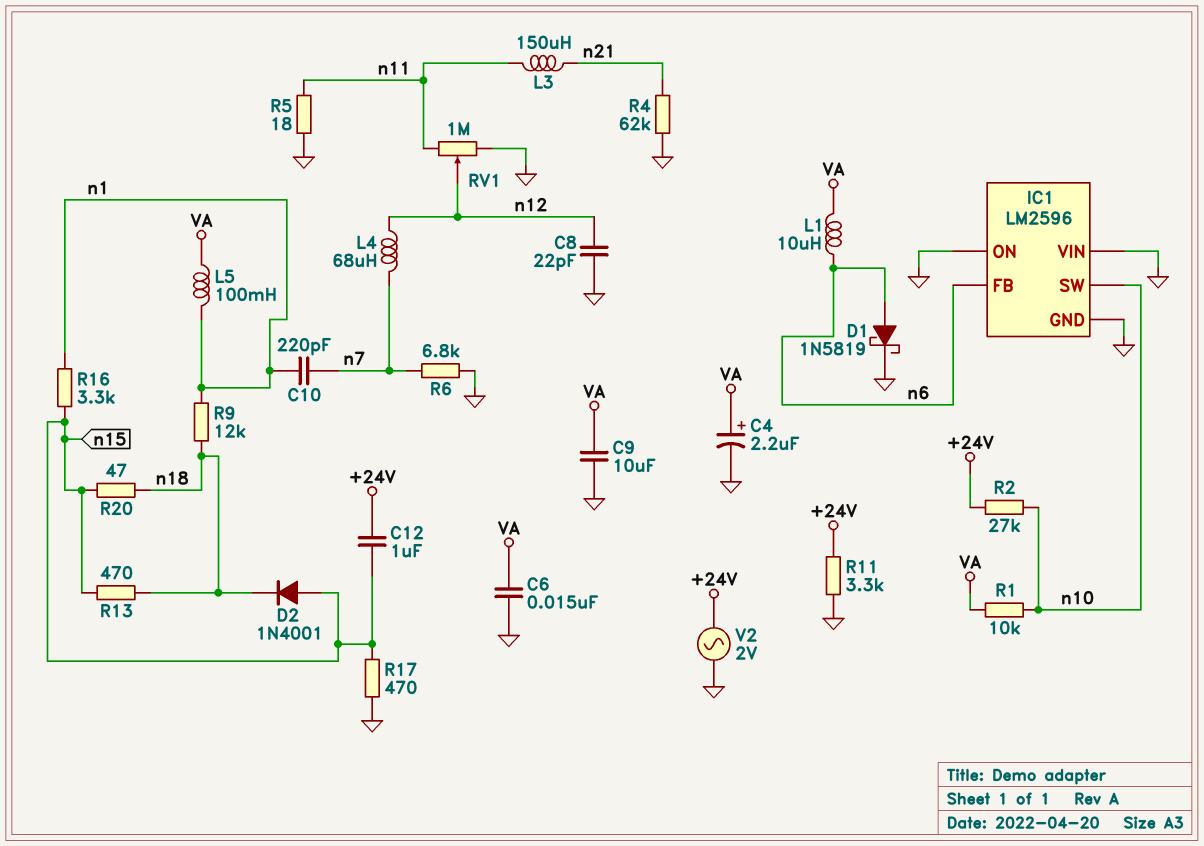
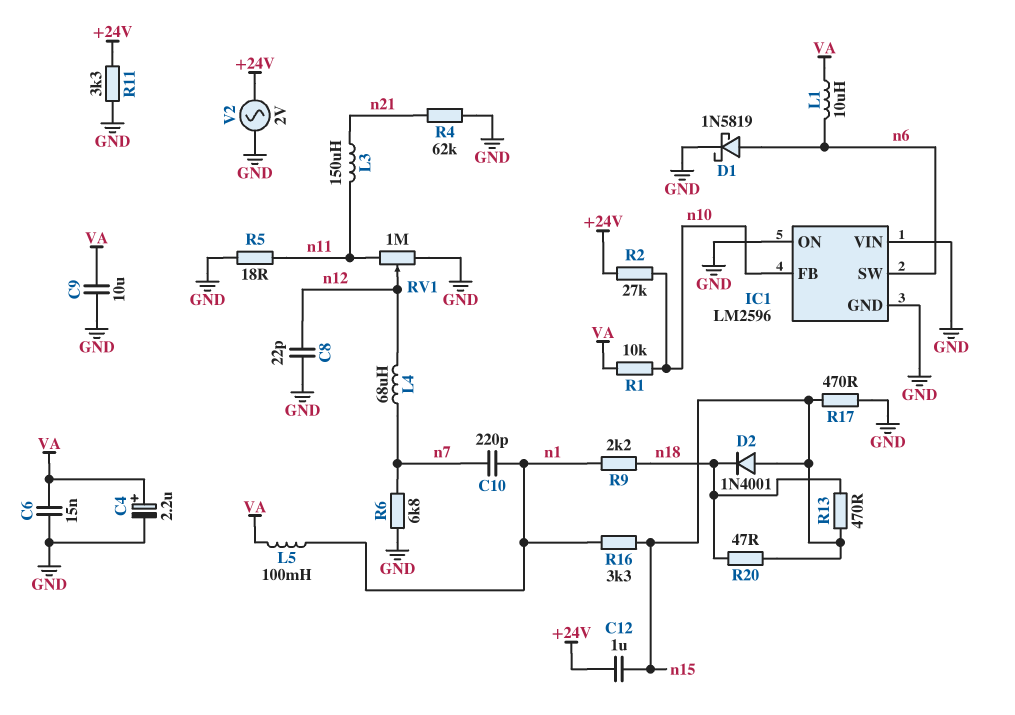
IC1 pin FB: n6 -> n10
IC1 pin SW: n10 -> n6
R9: 12k (n1, n18) -> 2.2k (n1, n18)

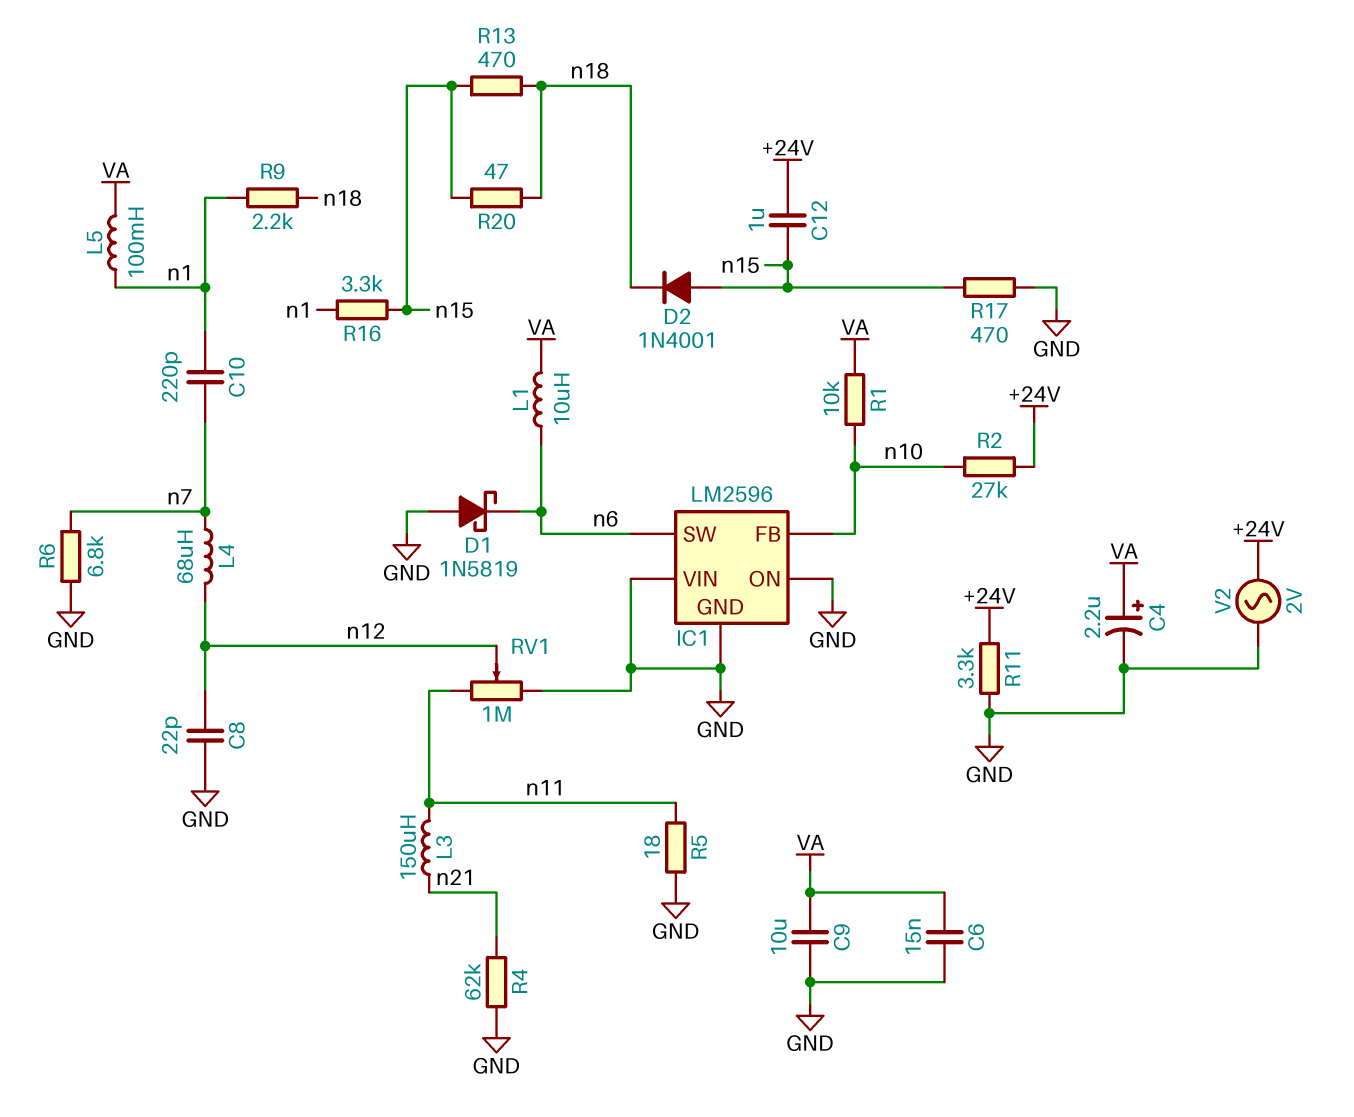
D1: schottky 1N5819 (A n6, K GND) -> schottky 1N5819 (A GND, K n6)

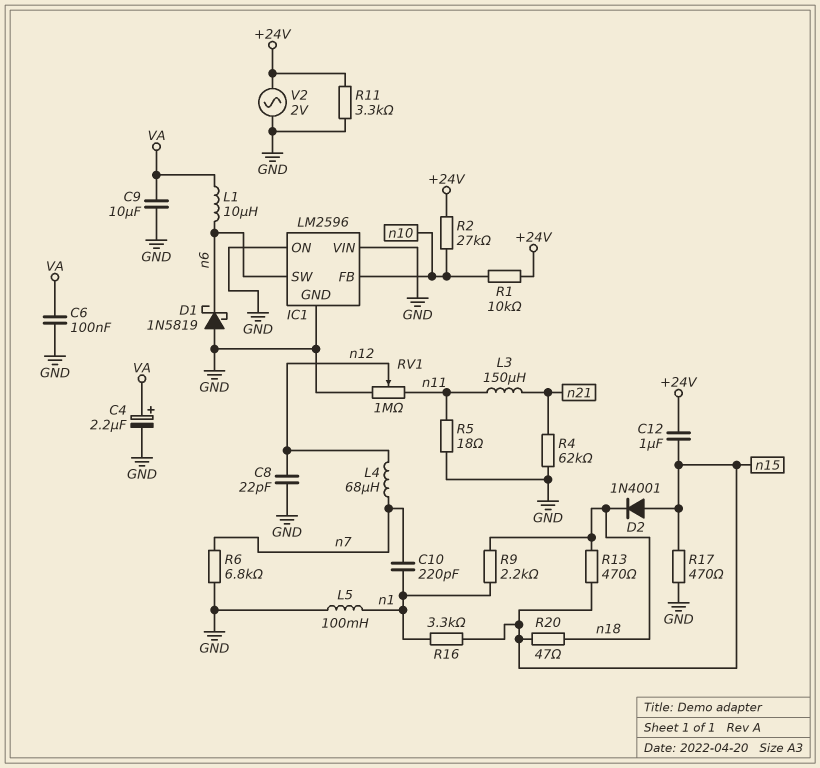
C6: 15nF (GND, VA) -> 100nF (GND, VA)
L5: 100mH (VA, n1) -> 100mH (GND, n1)
R1: 10k (VA, n10) -> 10k (+24V, n10)

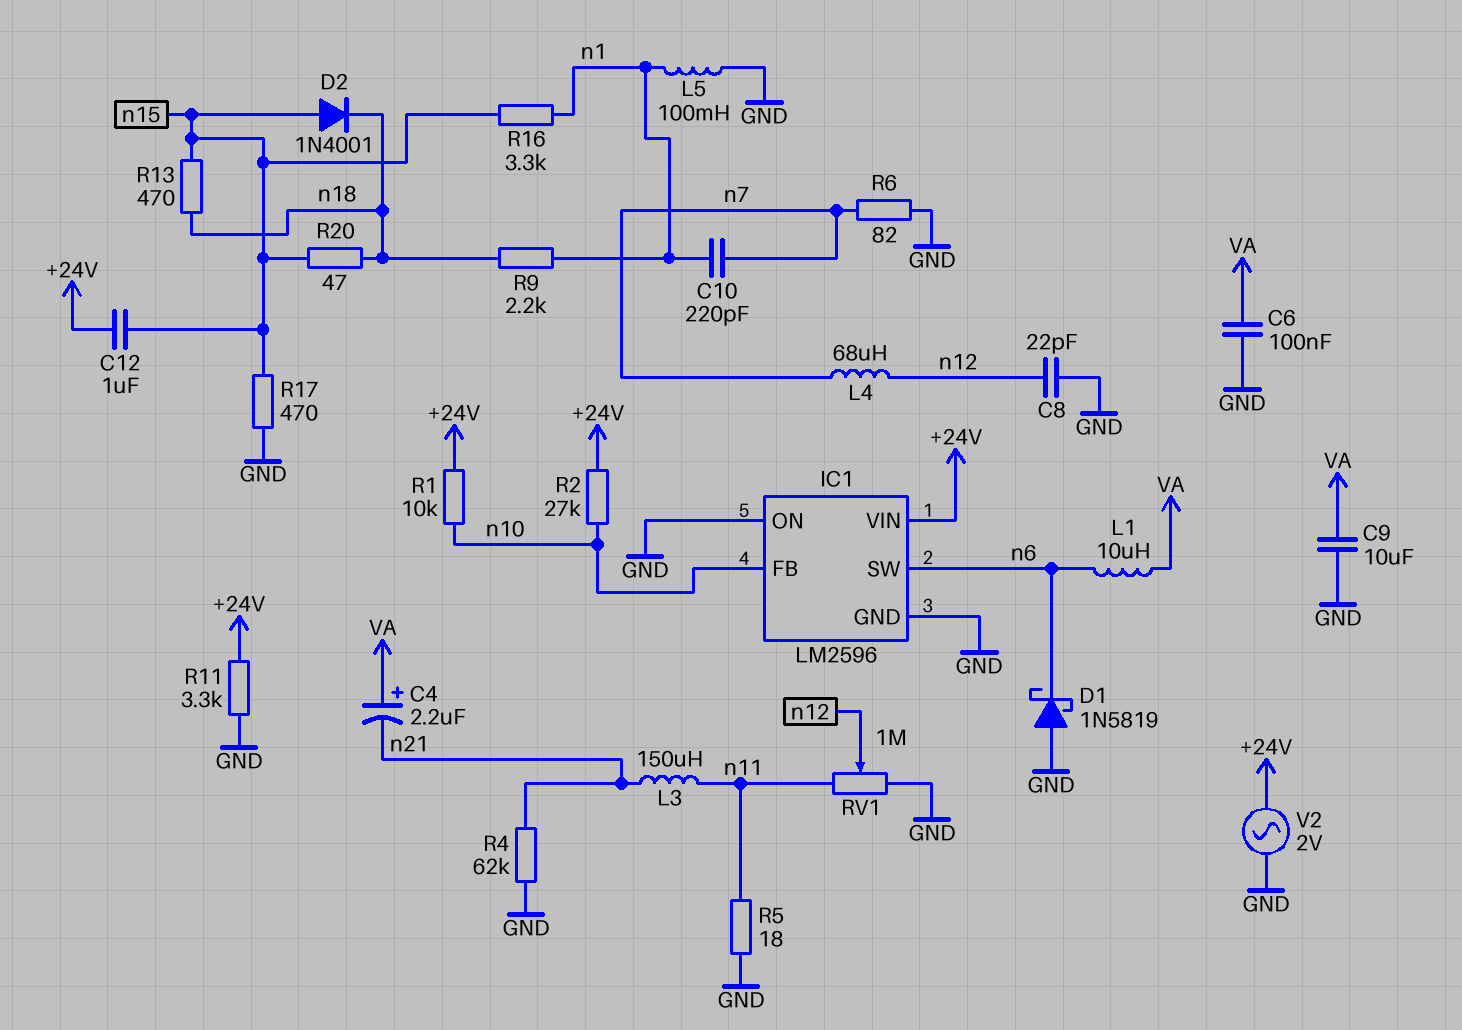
C4: 2.2uF (plus VA, minus GND) -> 2.2uF (plus VA, minus n21)
IC1 pin VIN: GND -> +24V
R6: 6.8k (GND, n7) -> 82 (GND, n7)

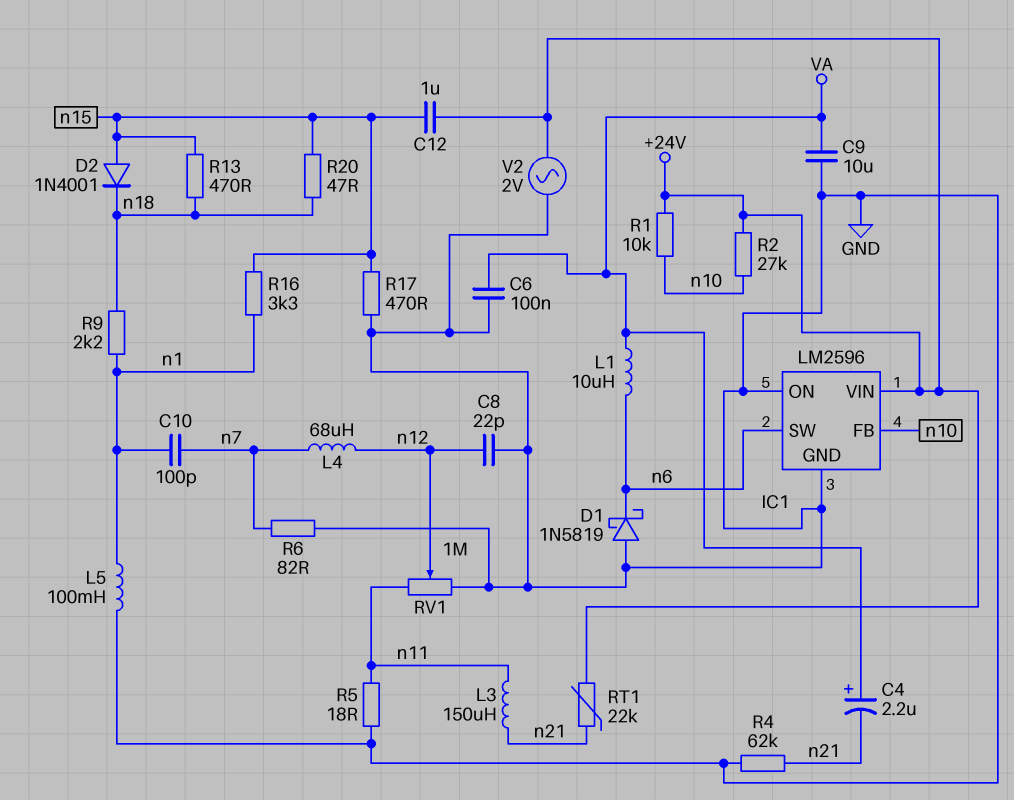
C10: 220pF (n1, n7) -> 100pF (n1, n7)
R11: 3.3k (+24V, GND) -> none
RT1: none -> 22k (+24V, n21)

